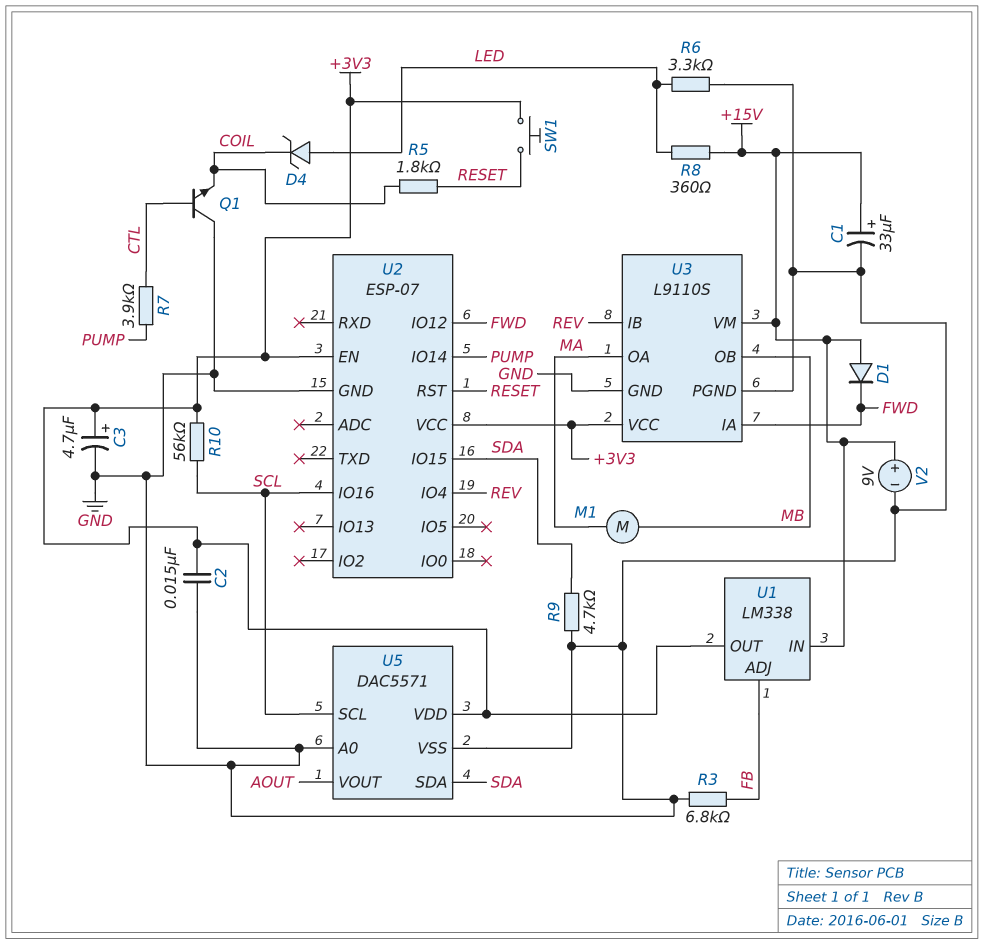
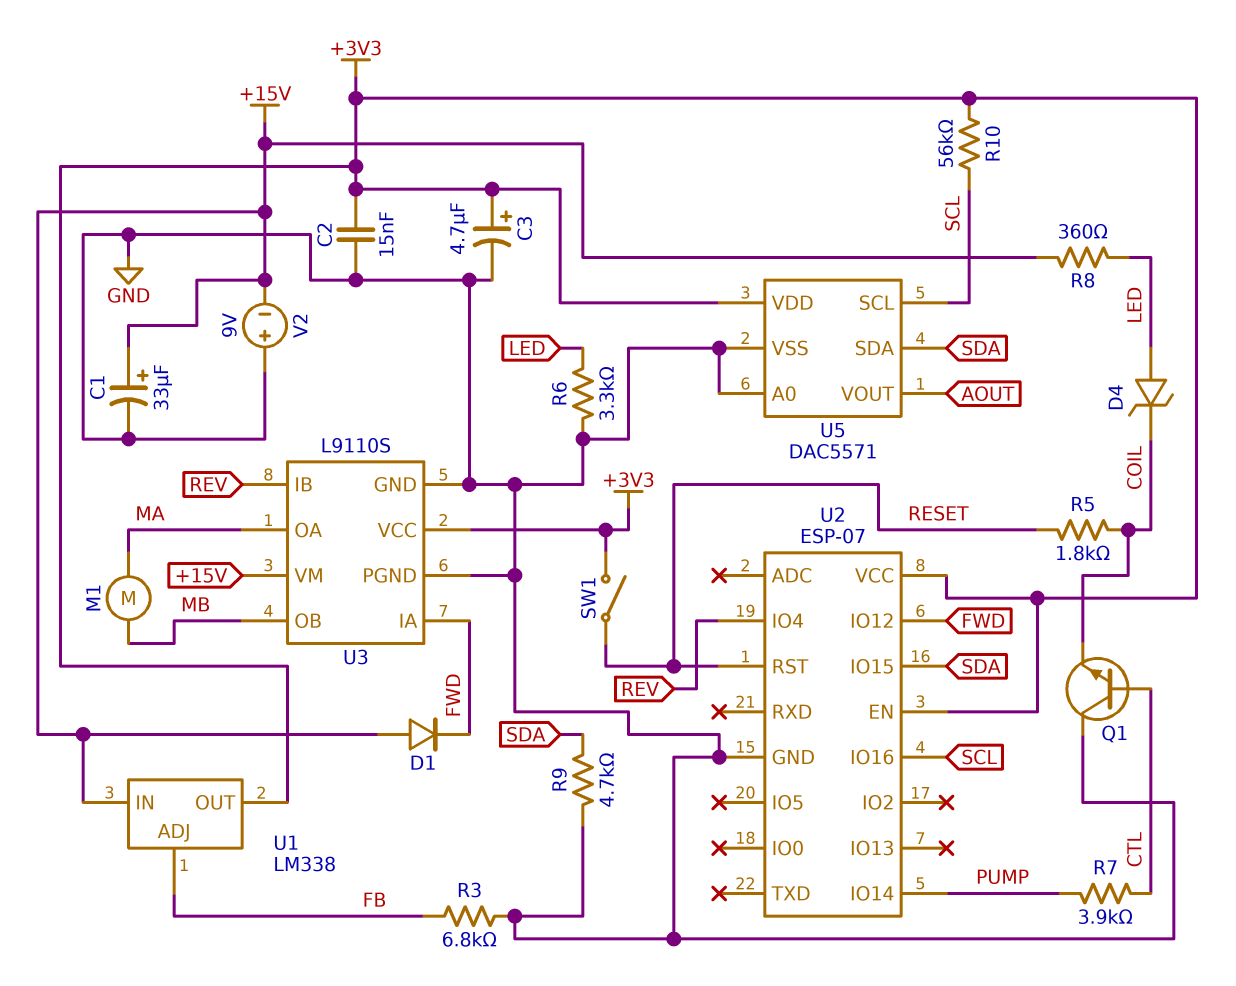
SW1: button (+3V3, RESET) -> switch (+3V3, RESET)
V2: 9V (plus +15V, minus GND) -> 9V (plus GND, minus +15V)

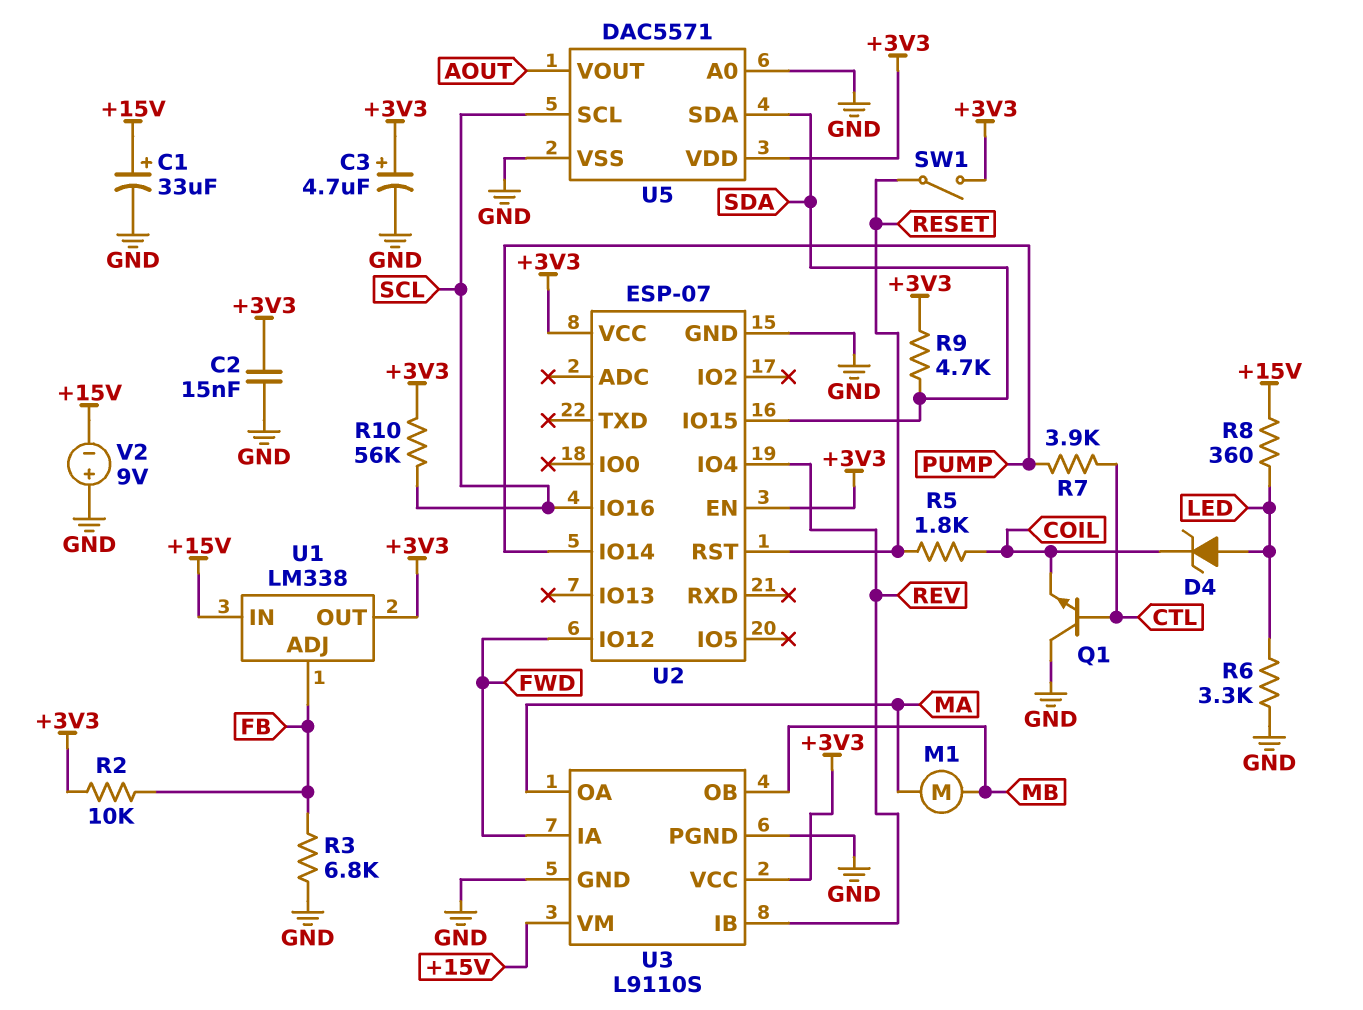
D1: diode (A +15V, K FWD) -> none
R2: none -> 10k (+3V3, FB)
R9: 4.7k (GND, SDA) -> 4.7k (+3V3, SDA)

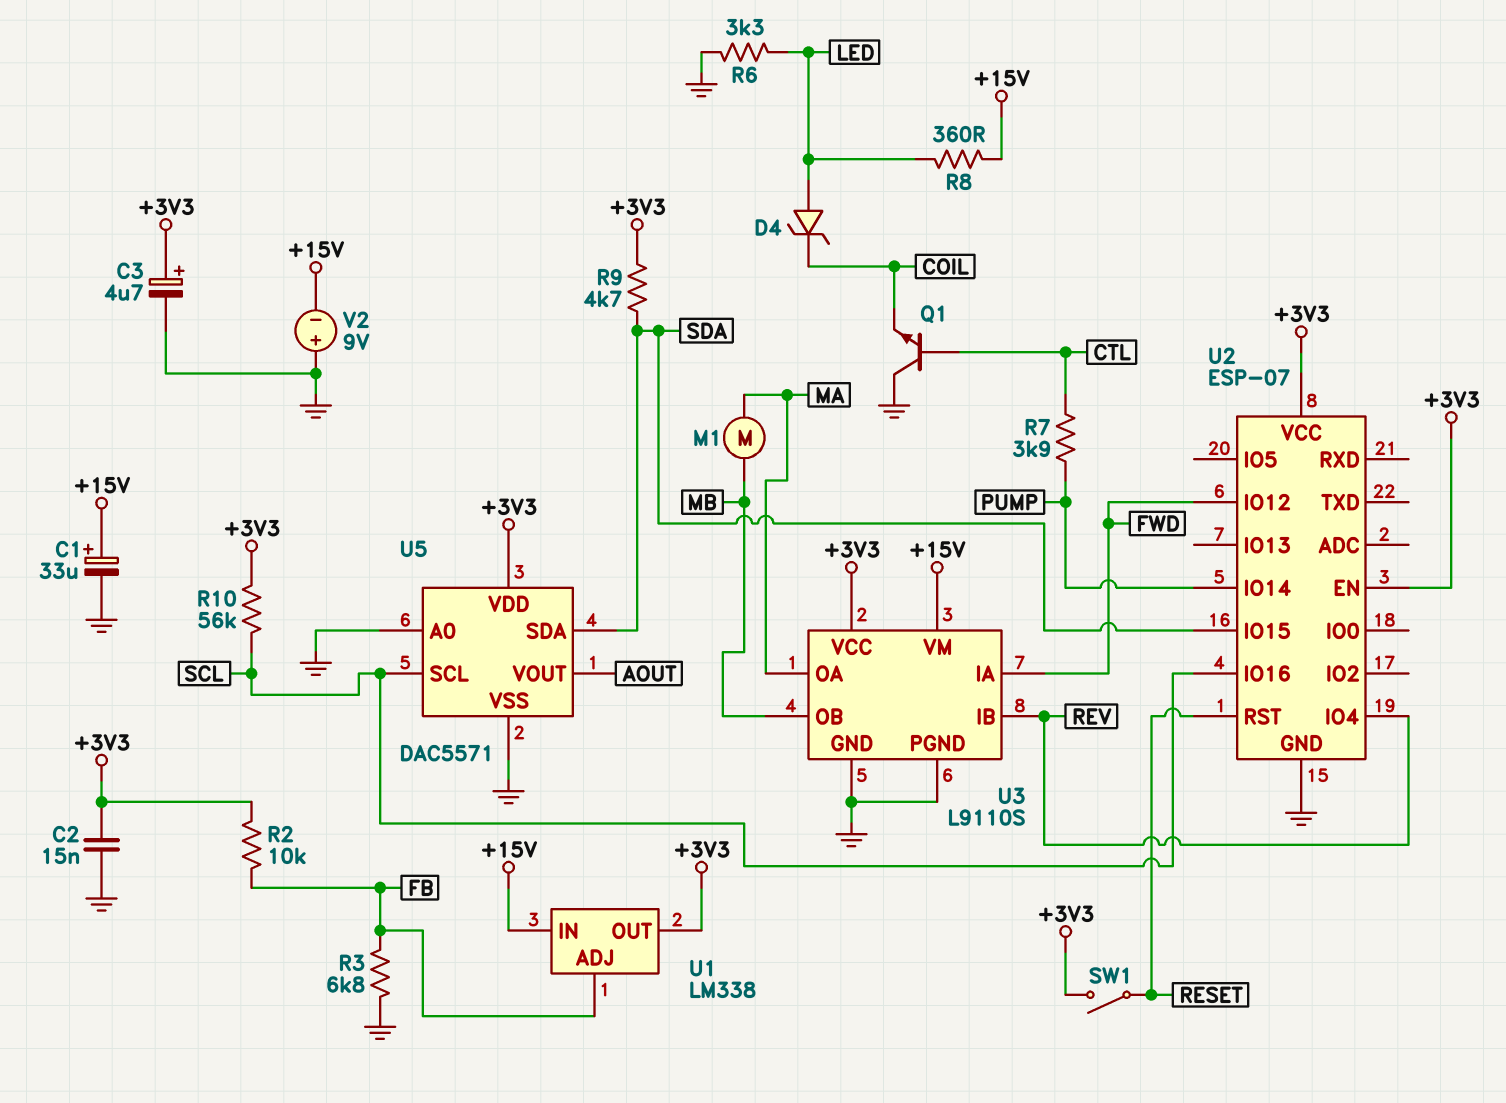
R5: 1.8k (COIL, RESET) -> none

